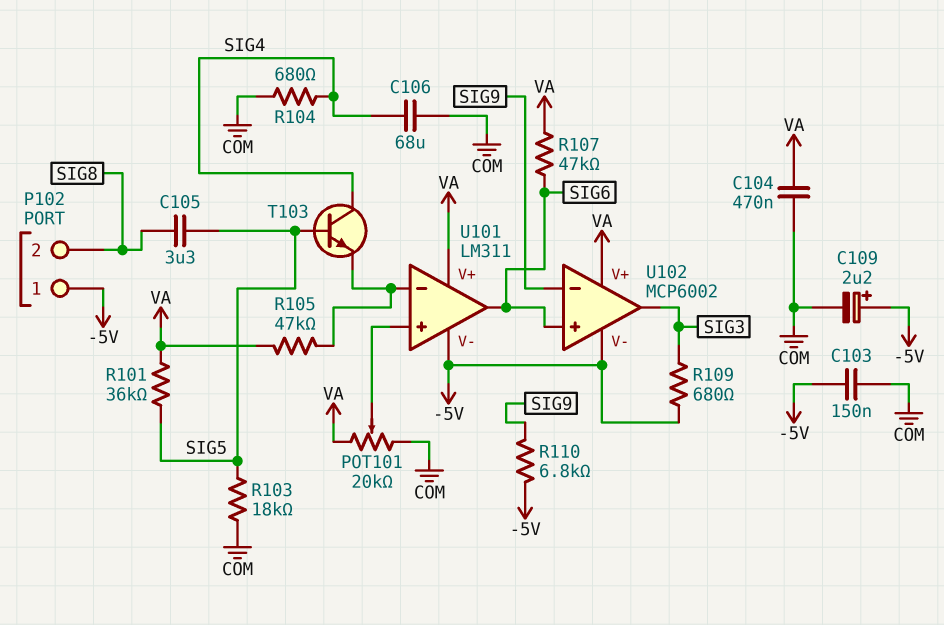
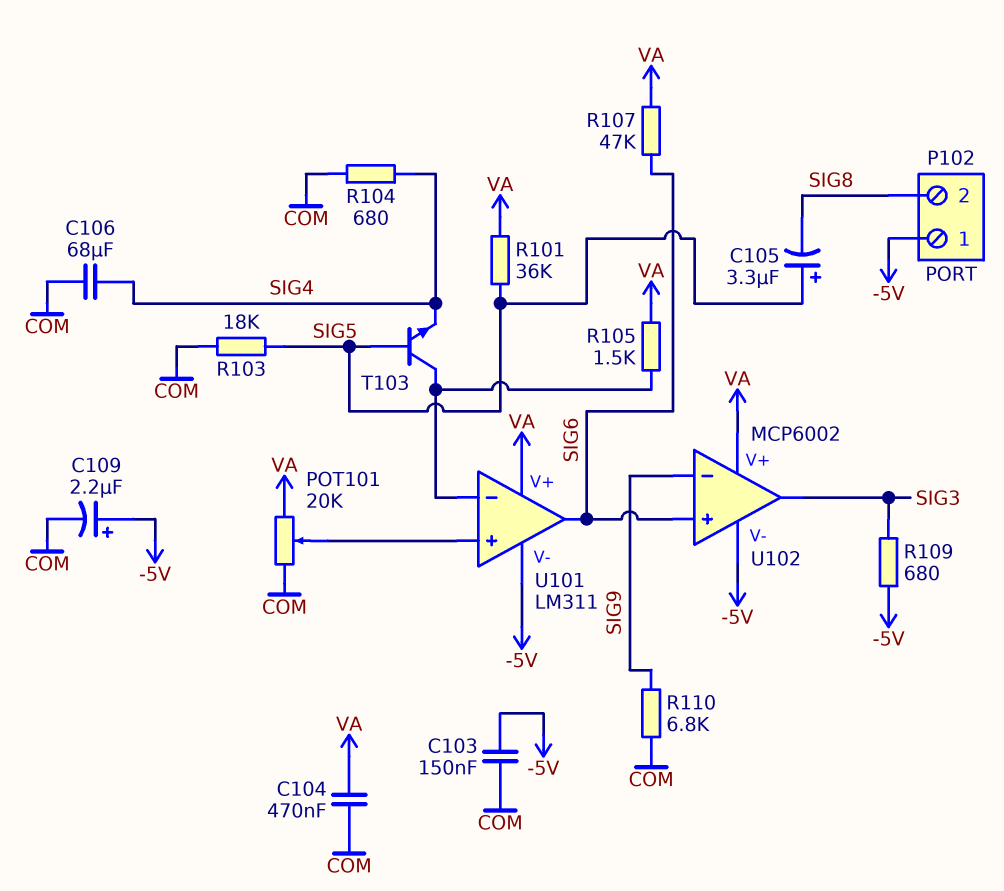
C105: 3.3uF (SIG5, SIG8) -> 3.3uF (plus SIG5, minus SIG8)
R105: 47k (U101/in-, VA) -> 1.5k (U101/in-, VA)
R110: 6.8k (-5V, SIG9) -> 6.8k (COM, SIG9)
T103: NPN (B SIG5, C SIG4, E U101/in-) -> NPN (B SIG5, C U101/in-, E SIG4)

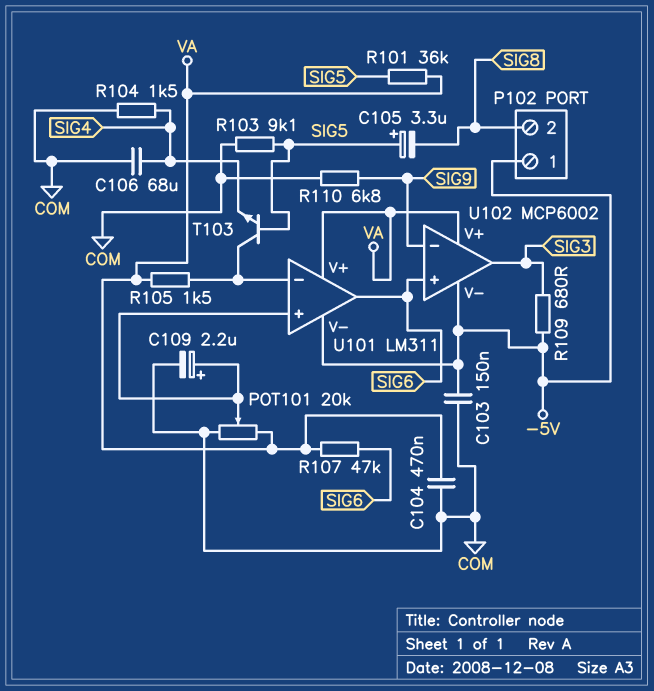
C109: 2.2uF (plus -5V, minus COM) -> 2.2uF (plus U101/in+, minus COM)
R103: 18k (COM, SIG5) -> 9.1k (COM, SIG5)
R104: 680 (COM, SIG4) -> 1.5k (COM, SIG4)

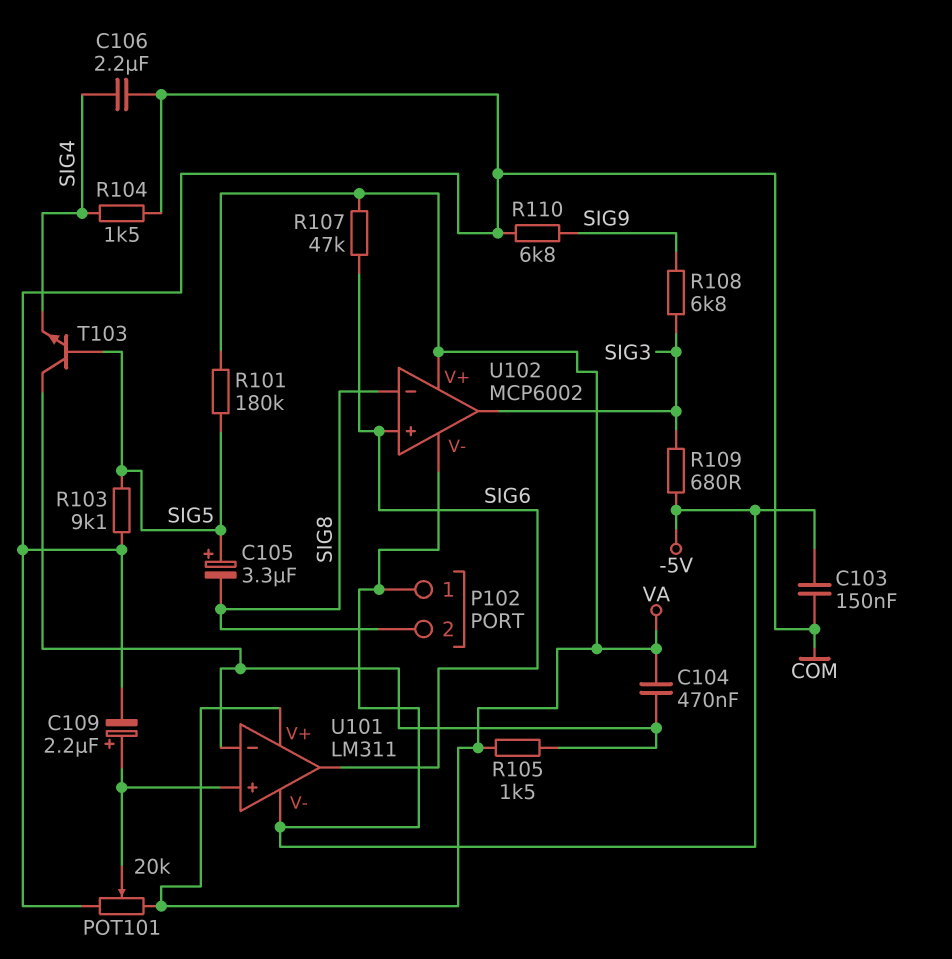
C104: 470nF (COM, VA) -> 470nF (U101/in-, VA)
C106: 68uF (COM, SIG4) -> 2.2uF (COM, SIG4)
R101: 36k (SIG5, VA) -> 180k (SIG5, VA)
R108: none -> 6.8k (SIG3, SIG9)
U102 pin in-: SIG9 -> SIG8

